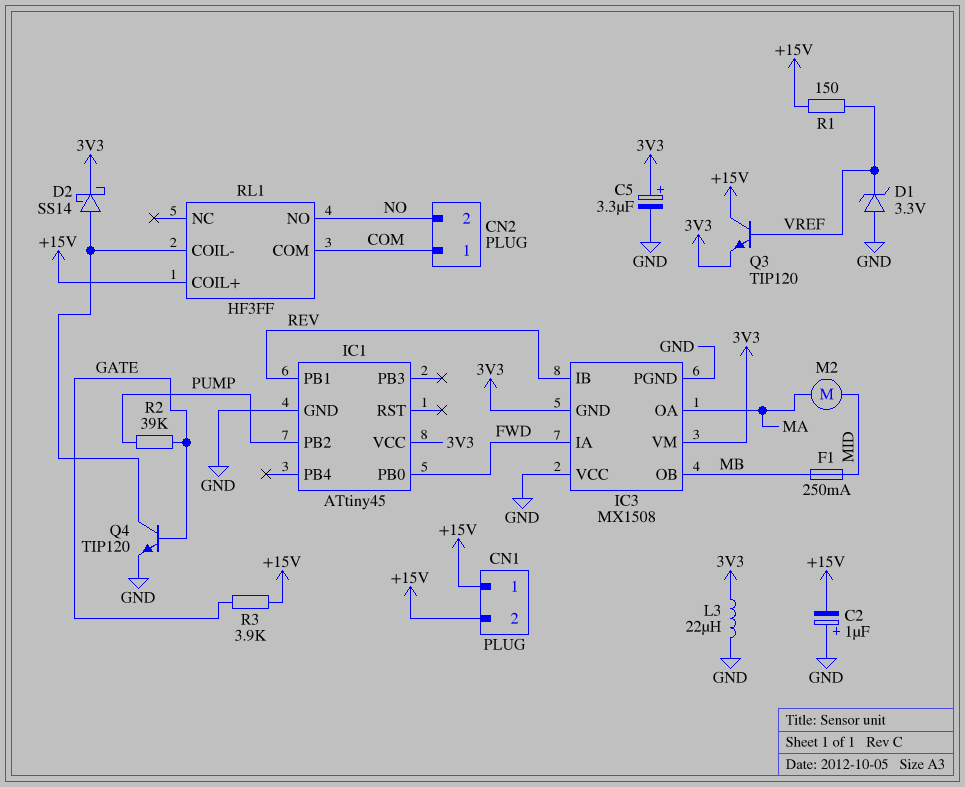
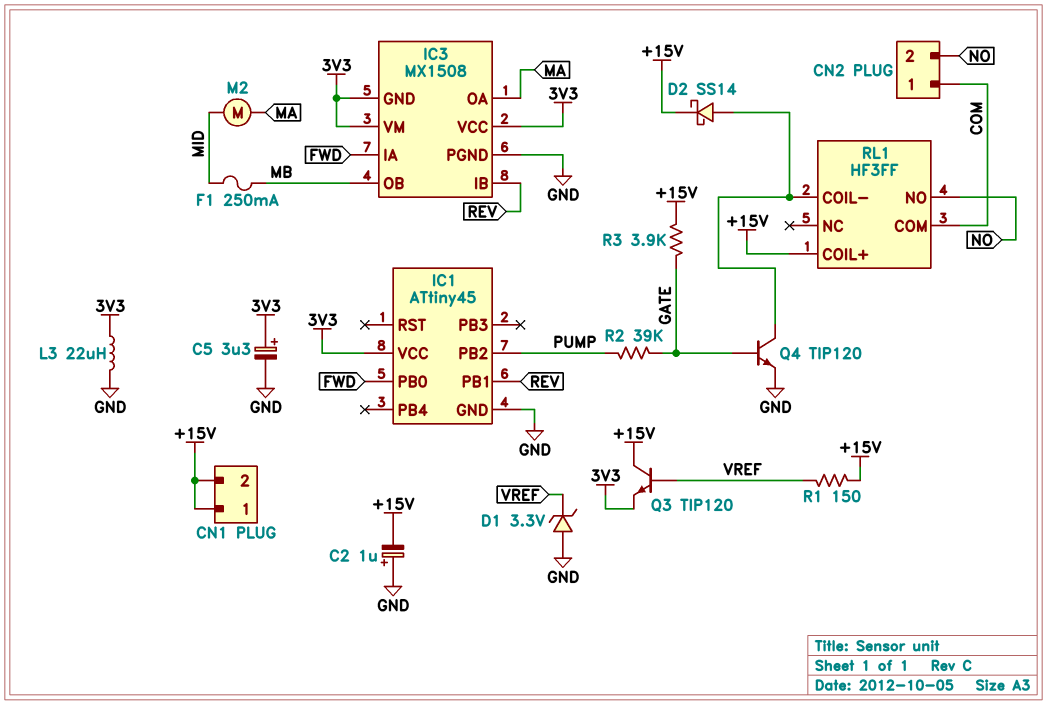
D2: schottky SS14 (A RL1/COIL-, K 3V3) -> schottky SS14 (A RL1/COIL-, K +15V)
IC3 pin VCC: GND -> 3V3

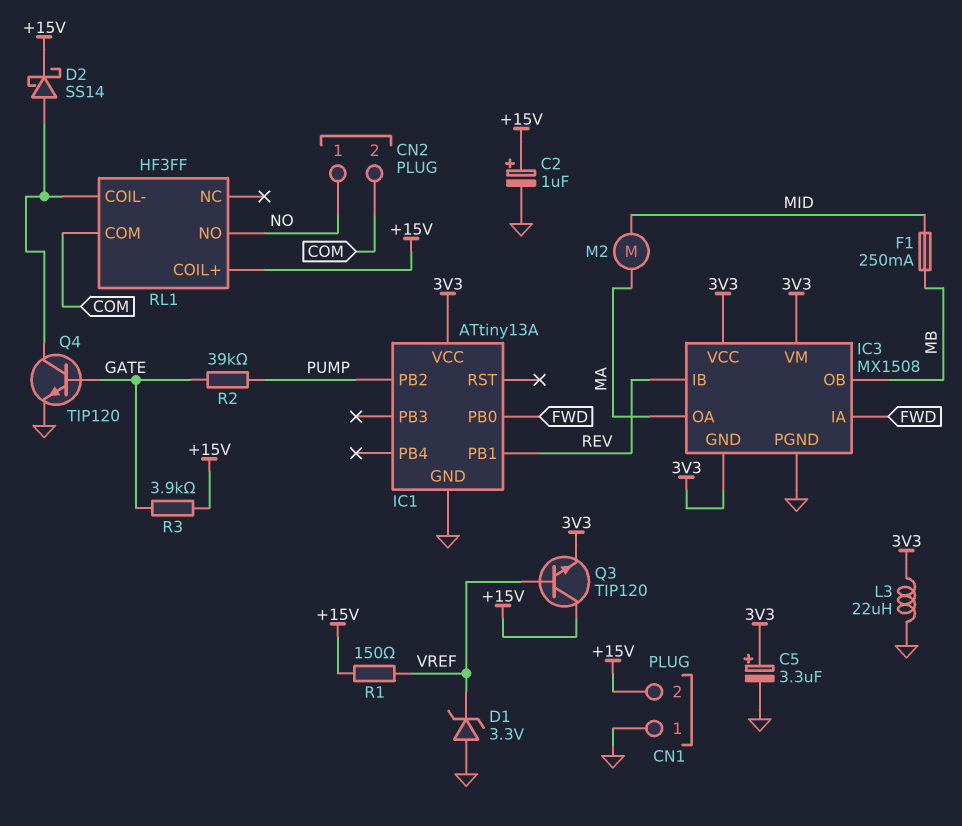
C2: 1uF (plus GND, minus +15V) -> 1uF (plus +15V, minus GND)
CN1 pin 1: +15V -> GND
CN2 pin 1: COM -> NO
CN2 pin 2: NO -> COM
IC1: ATtiny45 -> ATtiny13A

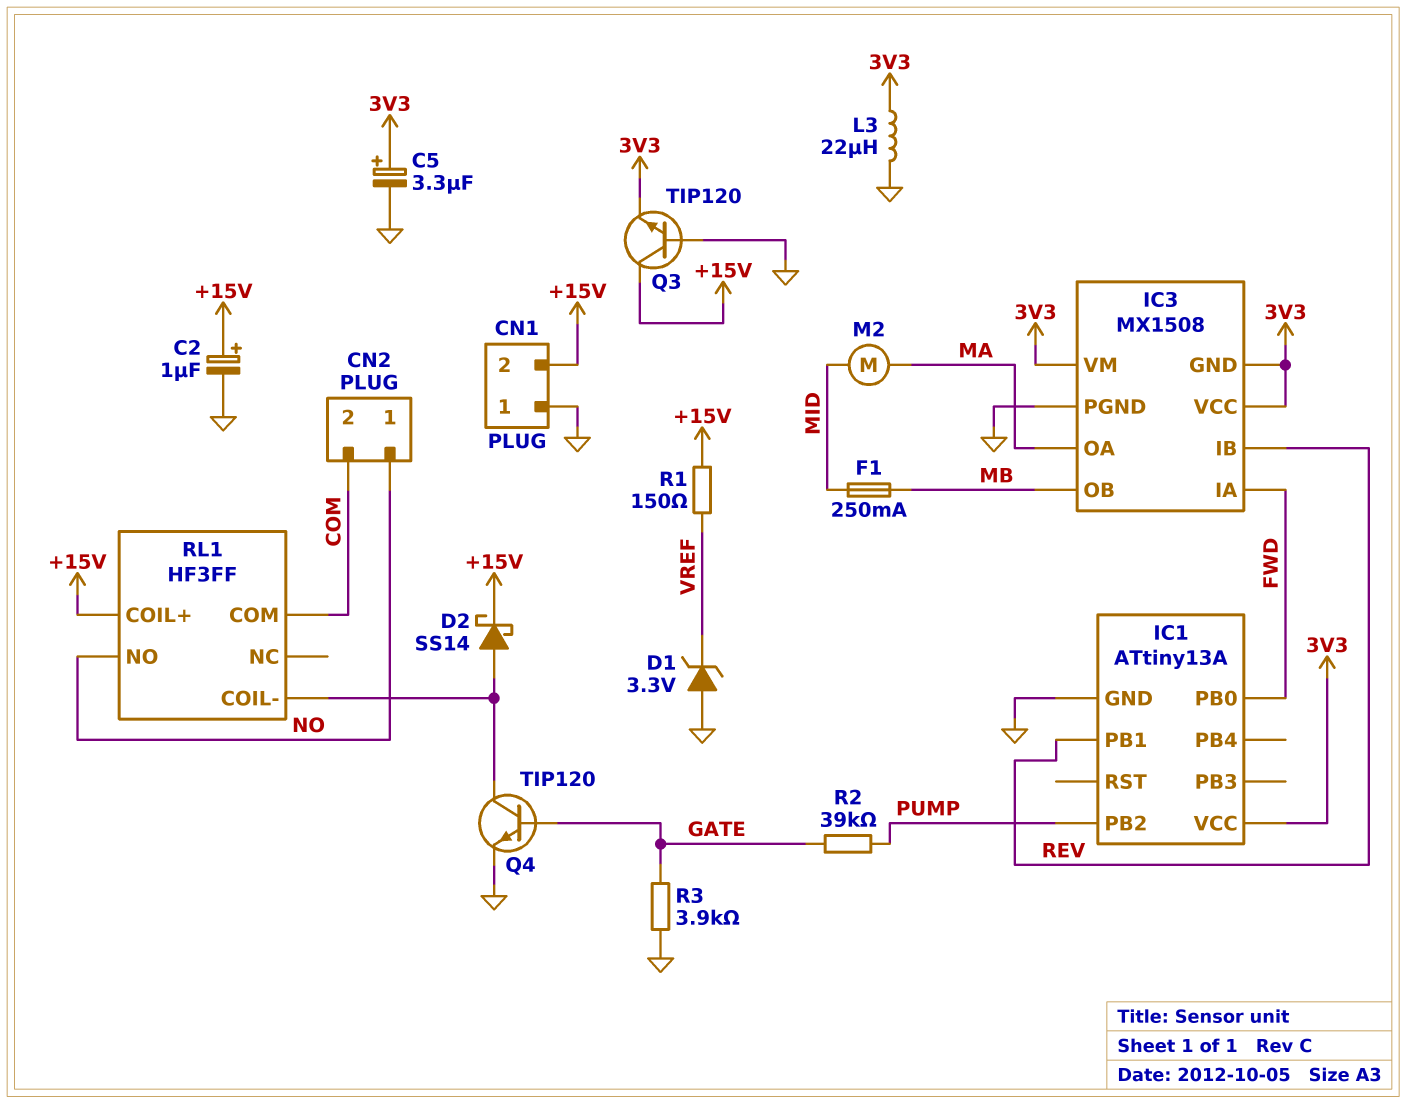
Q3: NPN TIP120 (B VREF, C +15V, E 3V3) -> NPN TIP120 (B GND, C +15V, E 3V3)
R3: 3.9k (+15V, GATE) -> 3.9k (GATE, GND)

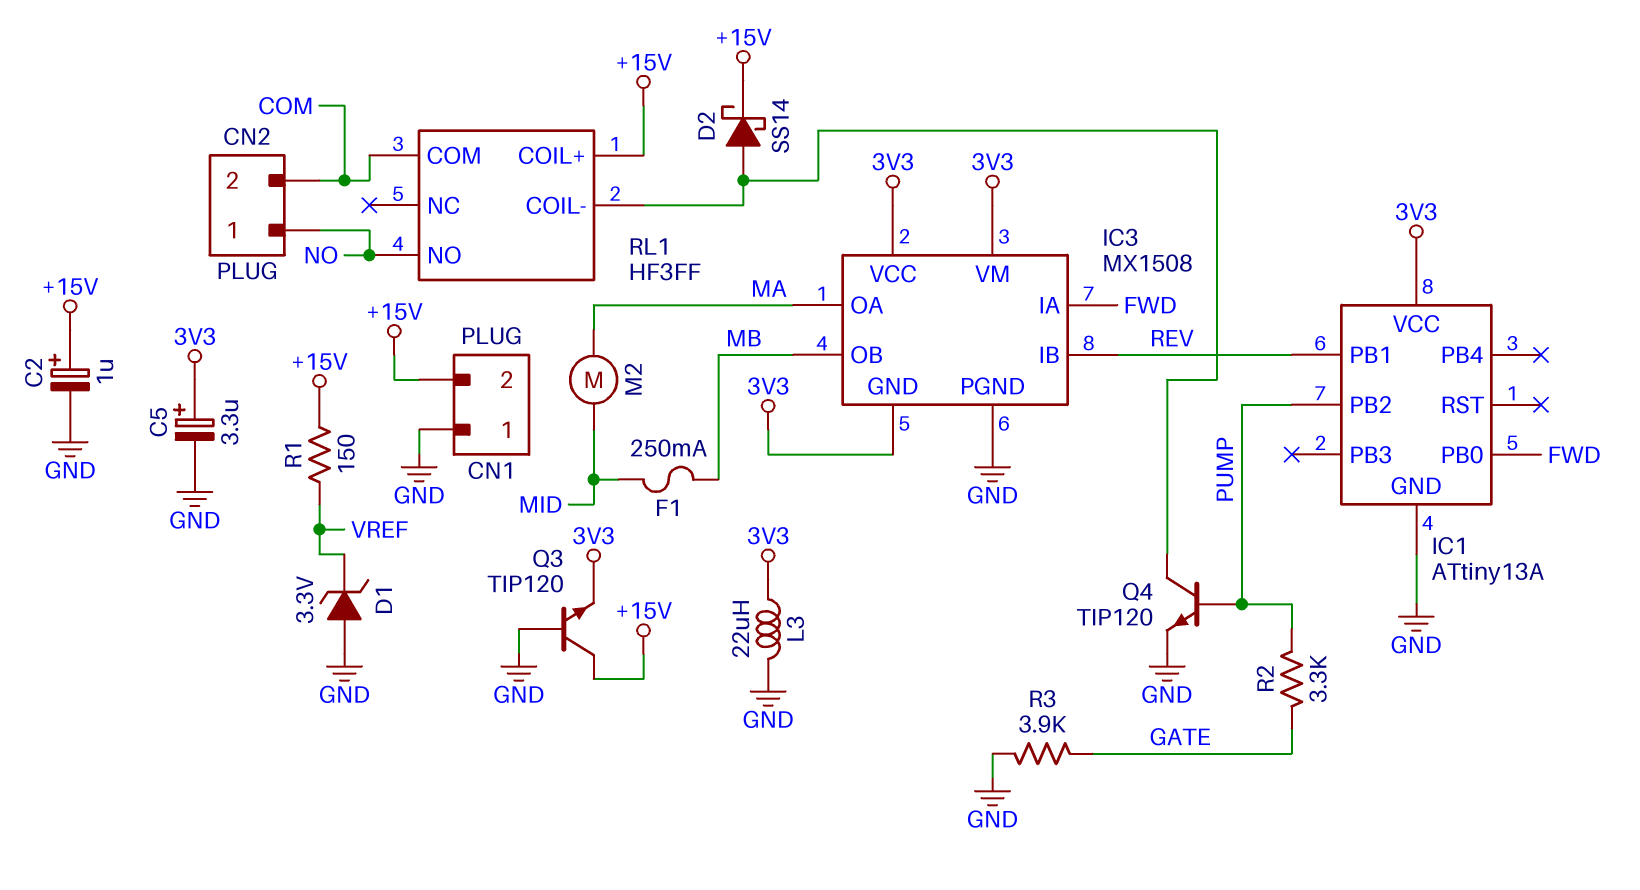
Q4: NPN TIP120 (B GATE, C RL1/COIL-, E GND) -> NPN TIP120 (B PUMP, C RL1/COIL-, E GND)
R2: 39k (GATE, PUMP) -> 3.3k (GATE, PUMP)

